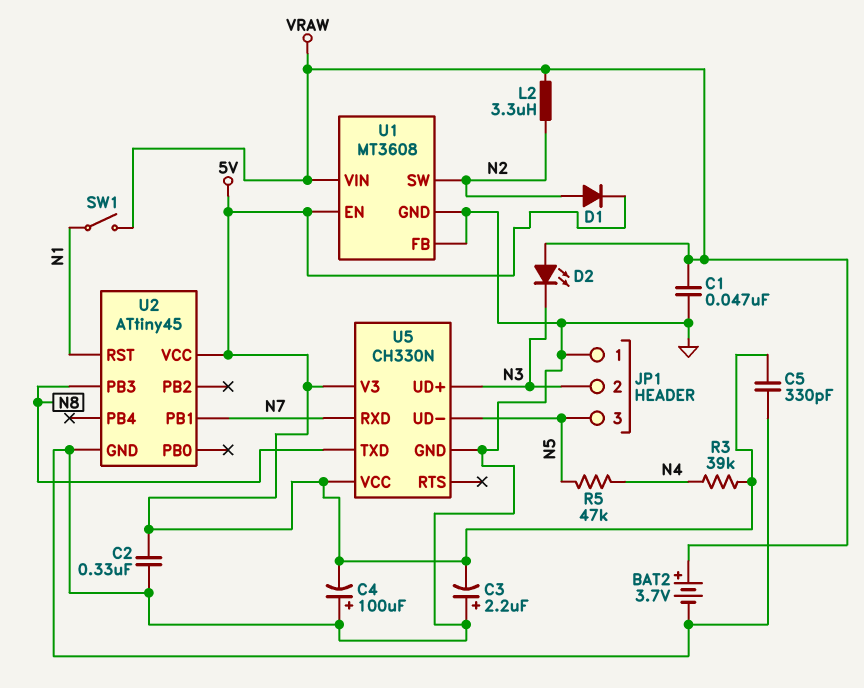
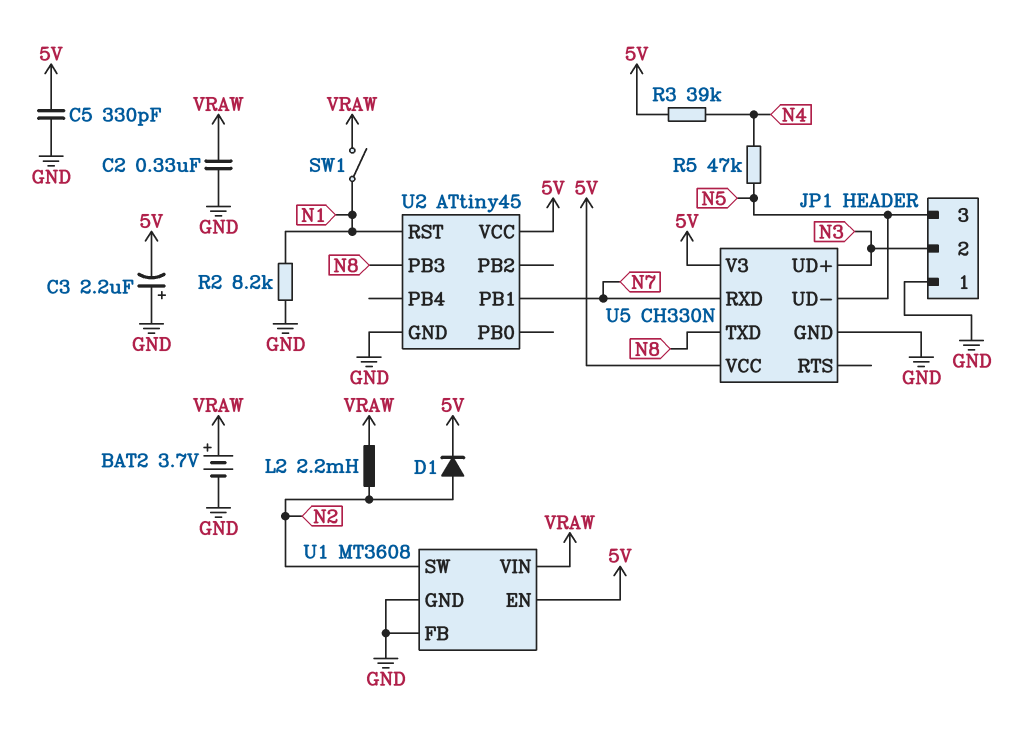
C1: 47nF (GND, VRAW) -> none
C2: 330nF (5V, GND) -> 330nF (GND, VRAW)
C4: 100uF (plus GND, minus 5V) -> none
D2: LED (A VRAW, K N3) -> none
L2: 3.3uH (N2, VRAW) -> 2.2mH (N2, VRAW)
R2: none -> 8.2k (GND, N1)

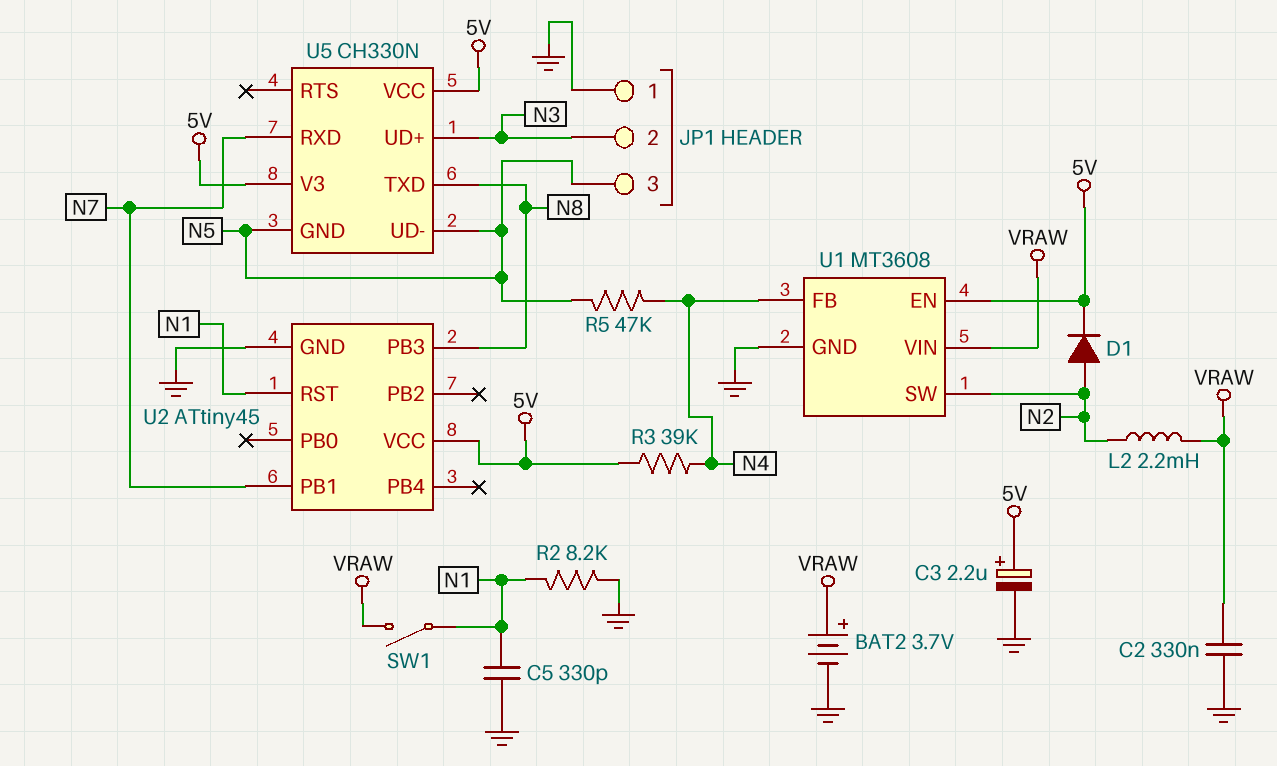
C3: 2.2uF (plus GND, minus 5V) -> 2.2uF (plus 5V, minus GND)
C5: 330pF (5V, GND) -> 330pF (GND, N1)
U1 pin FB: GND -> N4
U5 pin GND: GND -> N5

